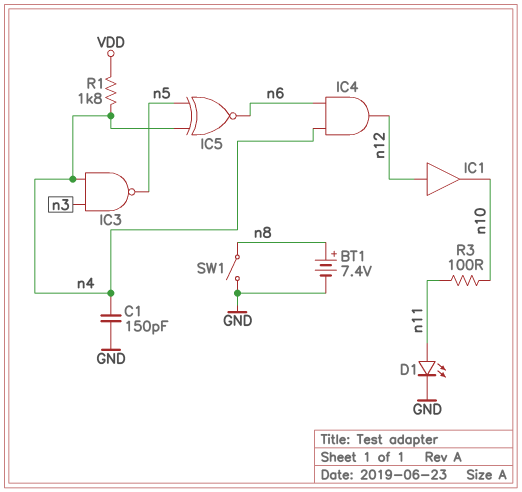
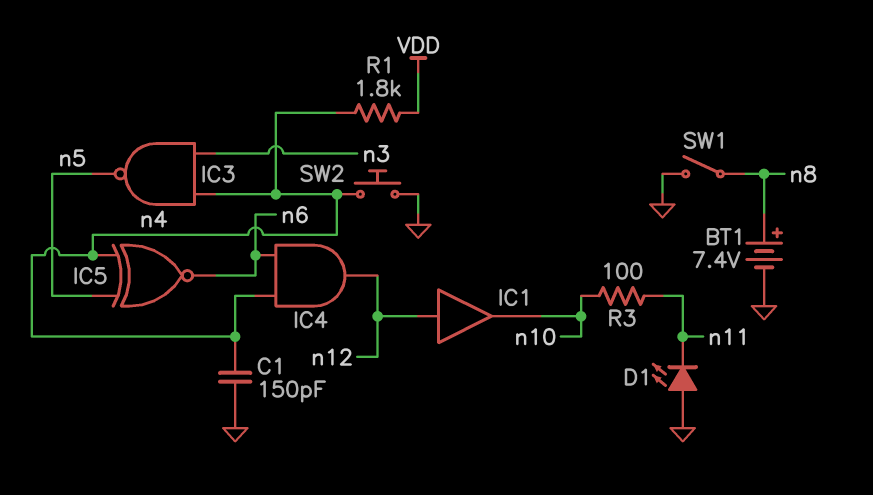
D1: LED (A n11, K GND) -> LED (A GND, K n11)
SW2: none -> button (GND, n4)

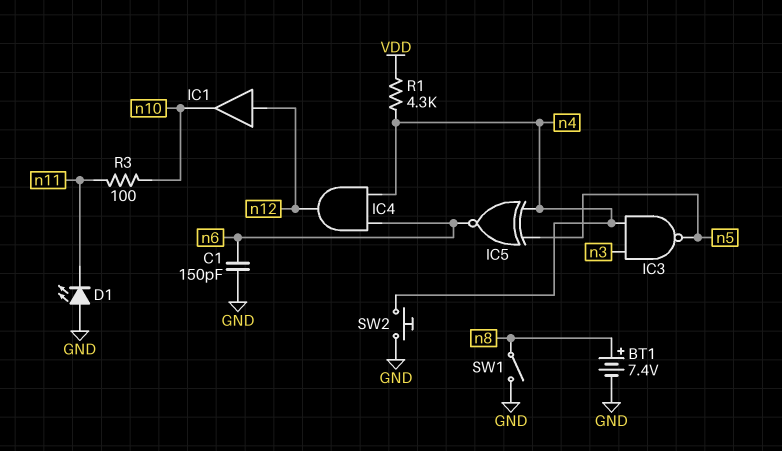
C1: 150pF (GND, n4) -> 150pF (GND, n6)
R1: 1.8k (VDD, n4) -> 4.3k (VDD, n4)

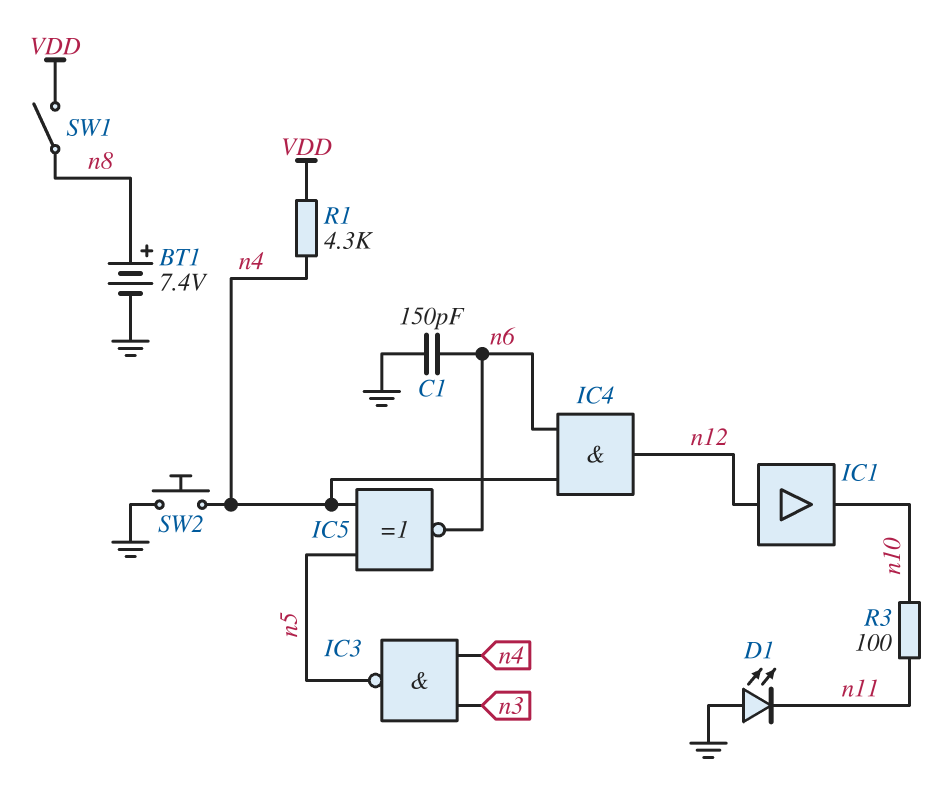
SW1: switch (GND, n8) -> switch (VDD, n8)

